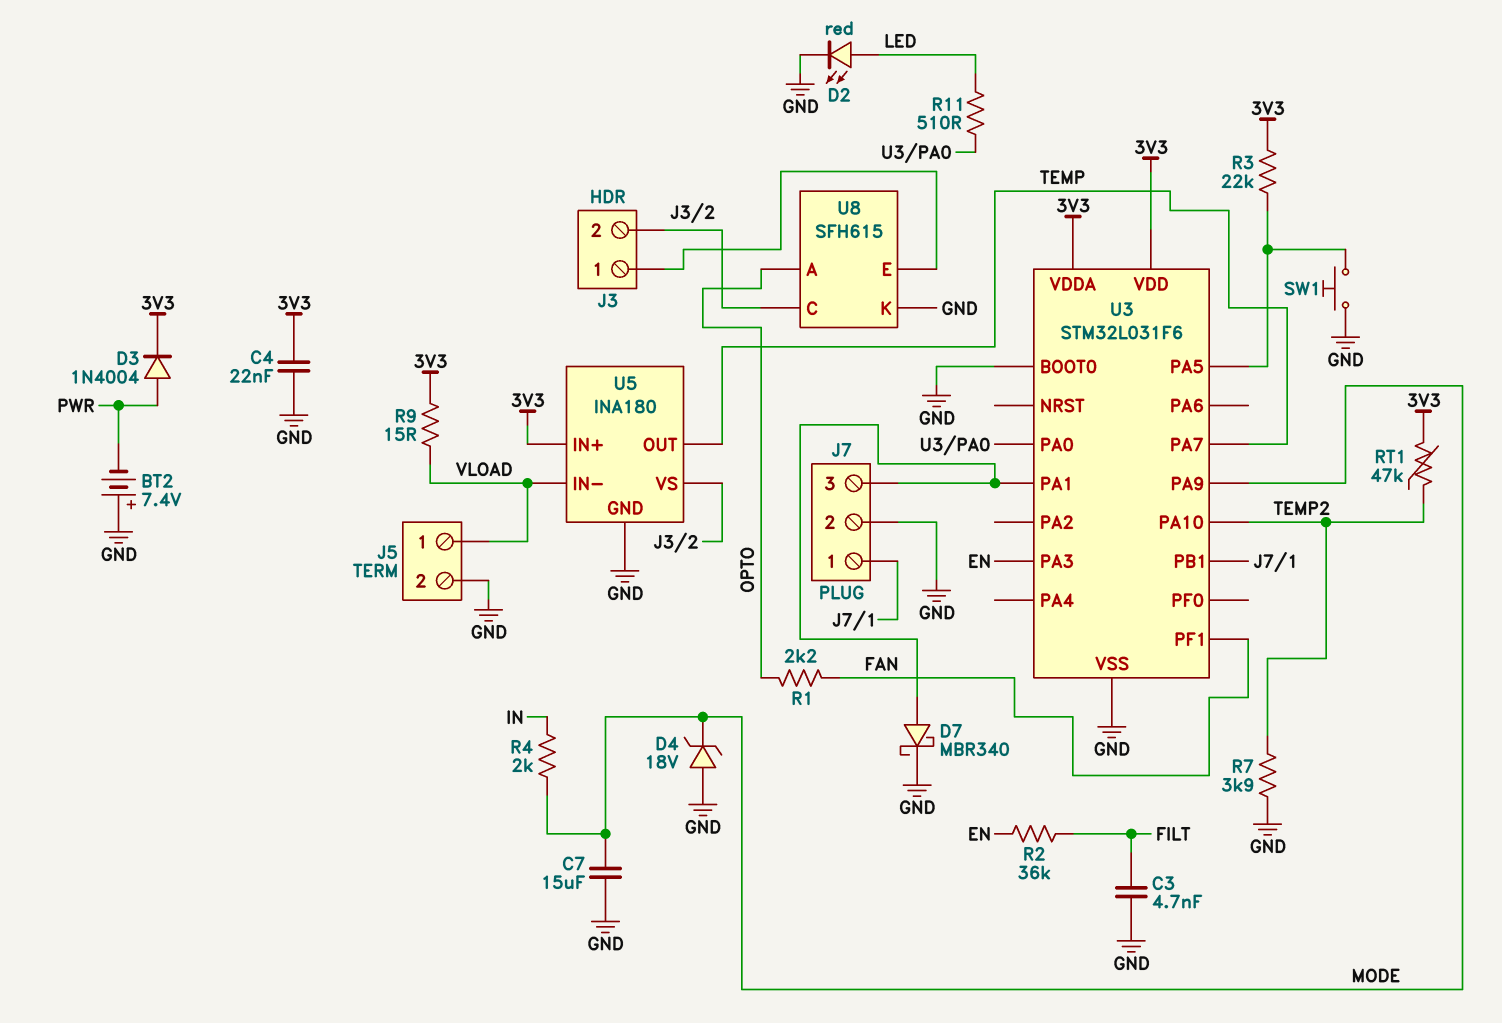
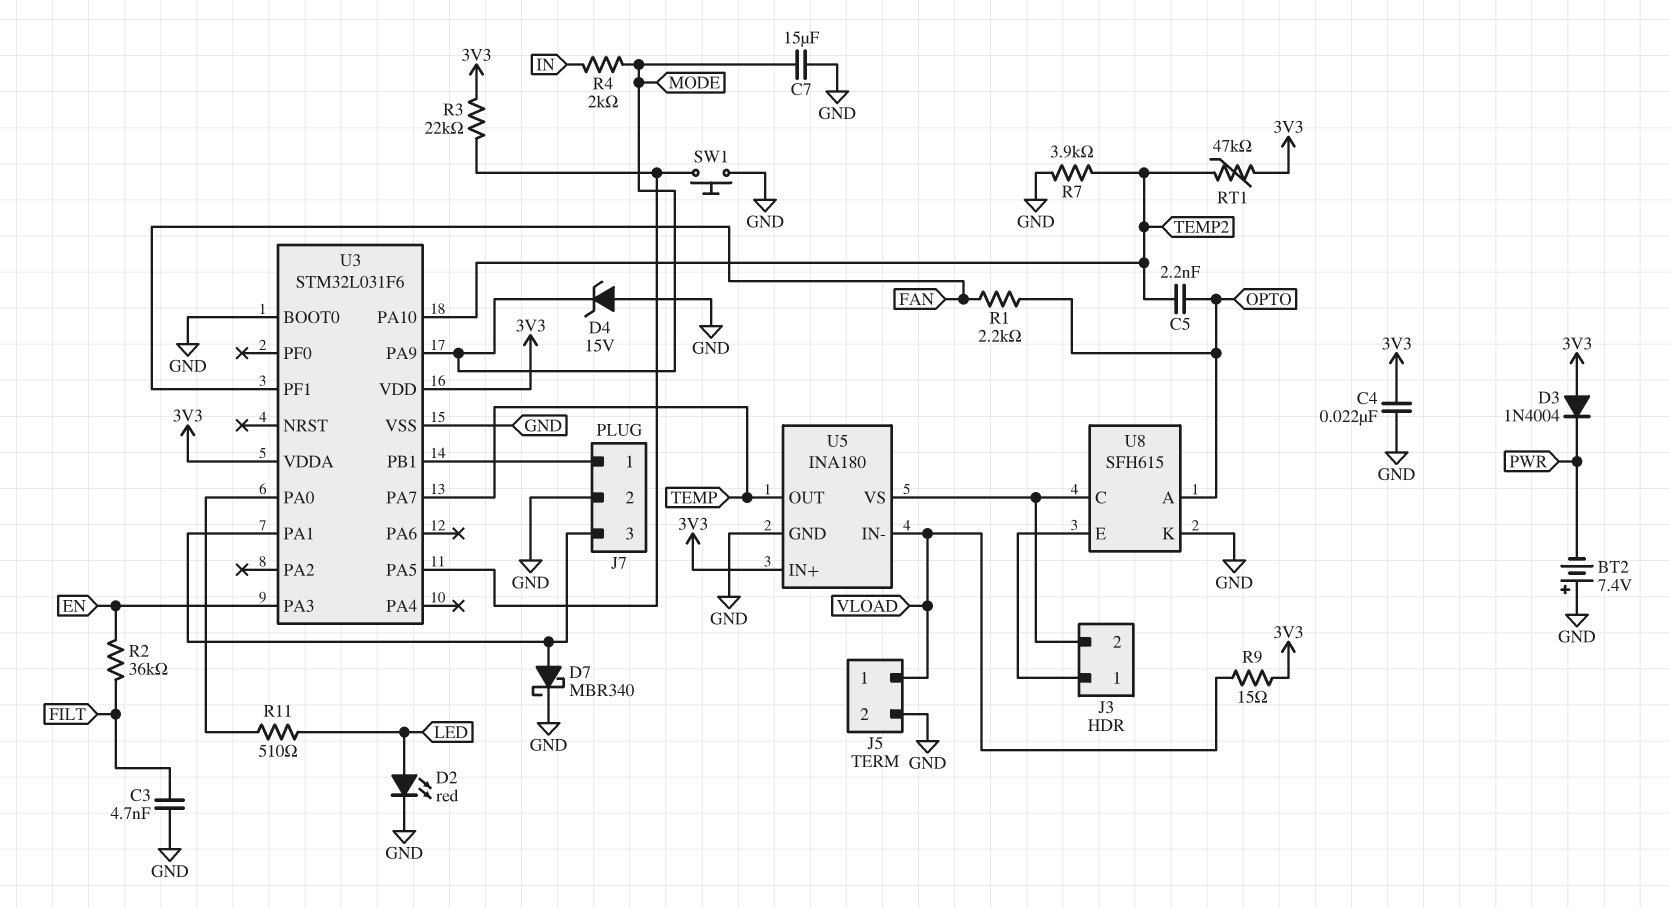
C5: none -> 2.2nF (OPTO, TEMP2)
D3: diode 1N4004 (A PWR, K 3V3) -> diode 1N4004 (A 3V3, K PWR)
D4: zener 18V (A GND, K MODE) -> zener 15V (A GND, K MODE)

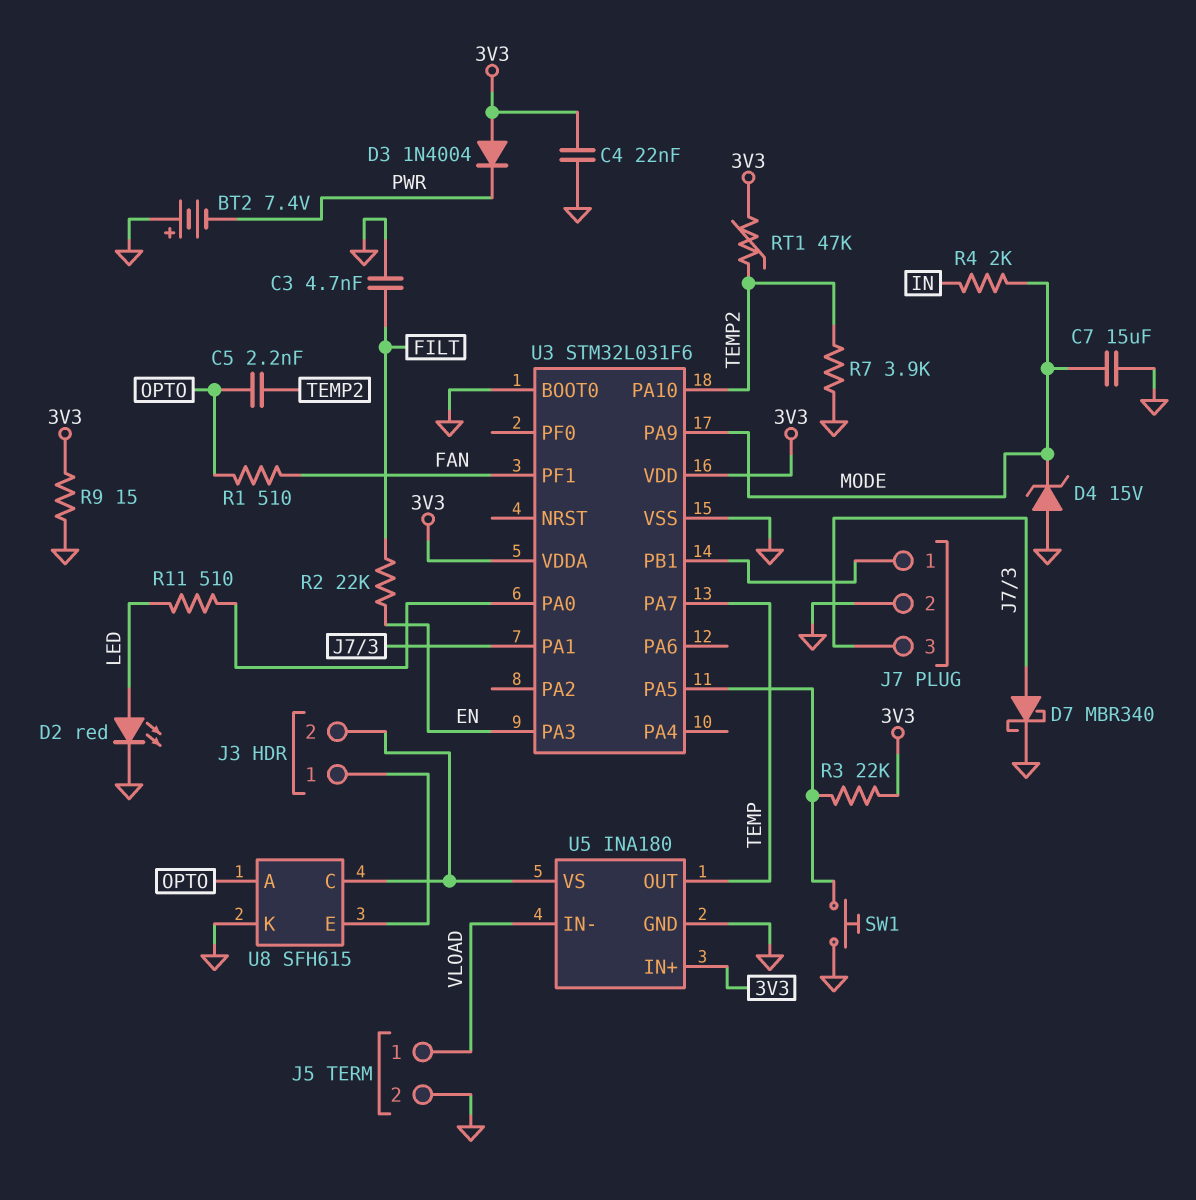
R1: 2.2k (FAN, OPTO) -> 510 (FAN, OPTO)
R2: 36k (EN, FILT) -> 22k (EN, FILT)
R9: 15 (3V3, VLOAD) -> 15 (3V3, GND)

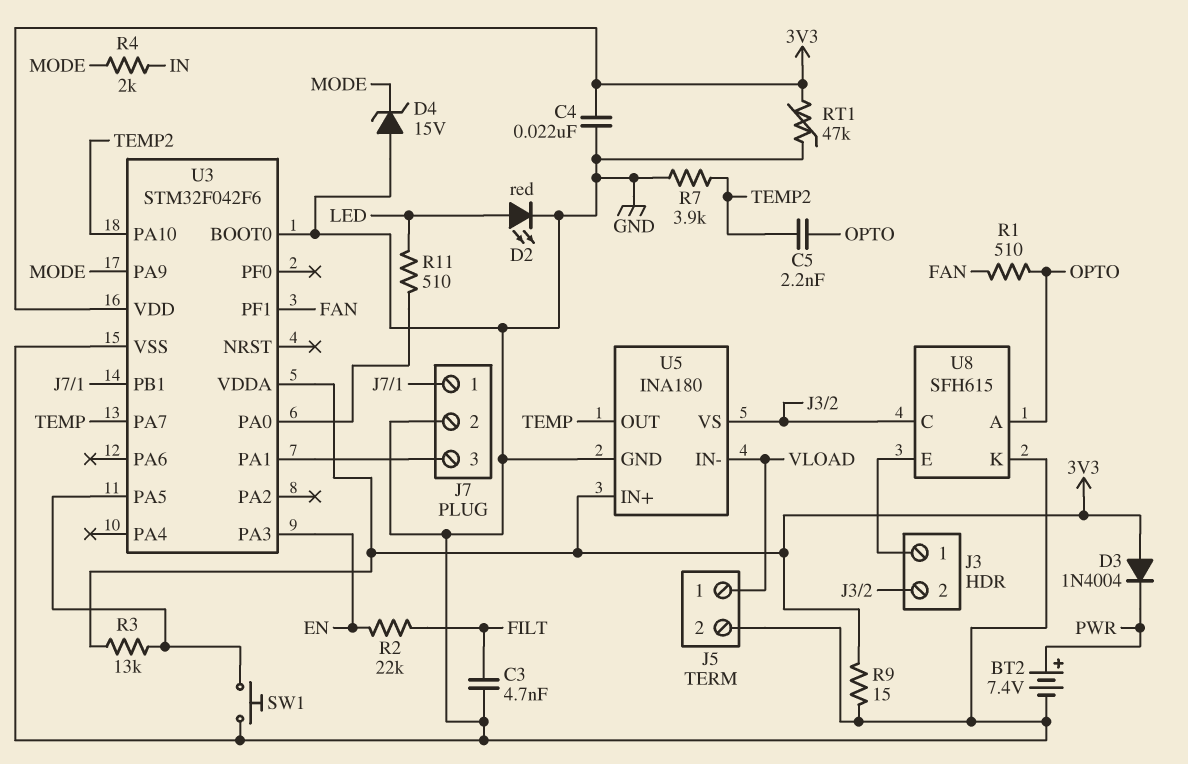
BT2: 7.4V (plus GND, minus PWR) -> 7.4V (plus PWR, minus GND)
C7: 15uF (GND, MODE) -> none
D7: schottky MBR340 (A J7/3, K GND) -> none
R3: 22k (3V3, U3/PA5) -> 13k (3V3, U3/PA5)
RT1: 47k (3V3, TEMP2) -> 47k (3V3, GND)
U3: STM32L031F6 -> STM32F042F6

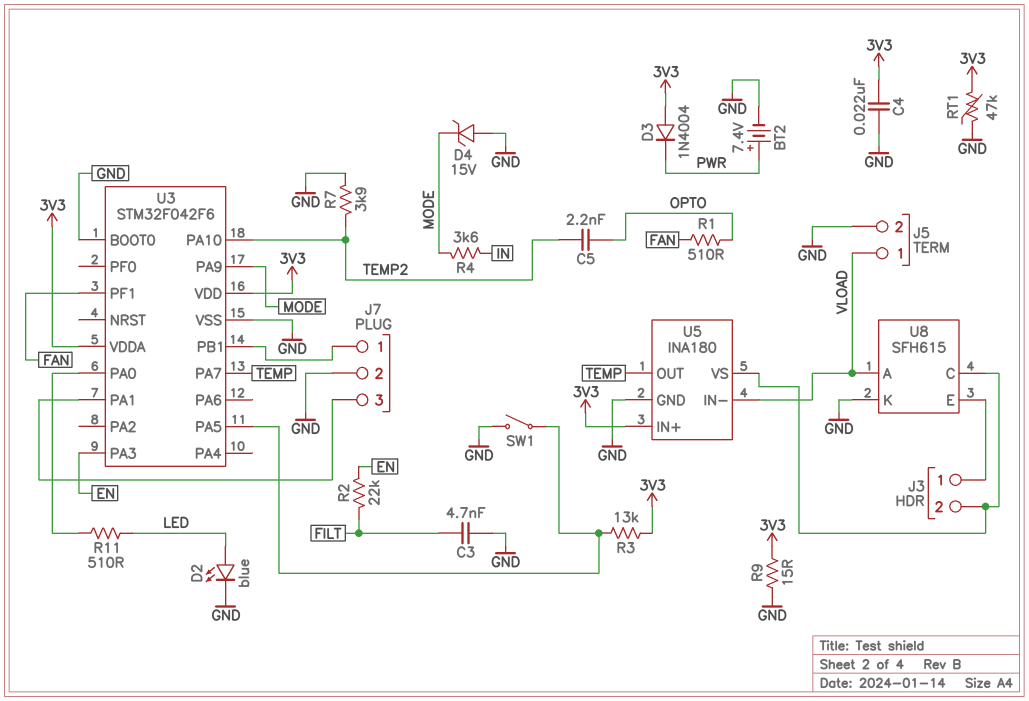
D2: LED red (A LED, K GND) -> LED blue (A LED, K GND)
R4: 2k (IN, MODE) -> 3.6k (IN, MODE)
SW1: button (GND, U3/PA5) -> switch (GND, U3/PA5)
U8 pin A: OPTO -> VLOAD

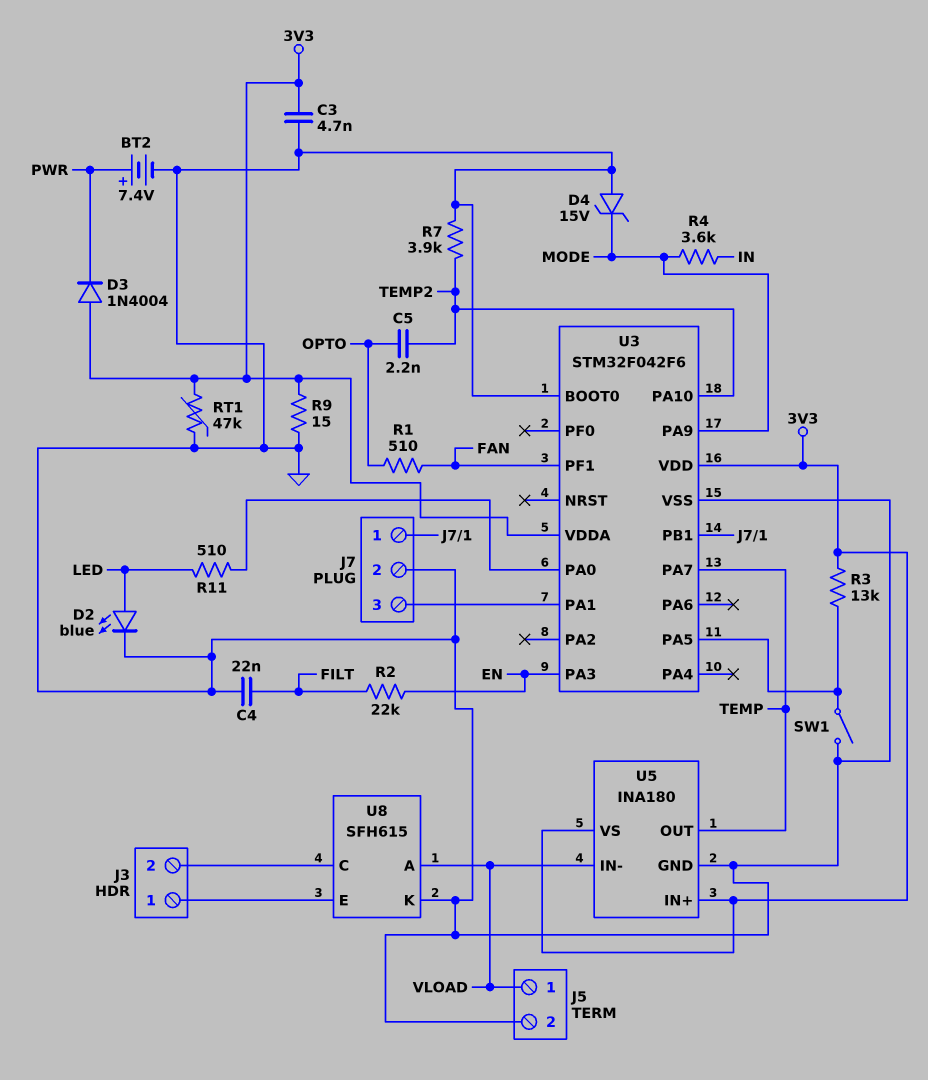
C3: 4.7nF (FILT, GND) -> 4.7nF (3V3, GND)
C4: 22nF (3V3, GND) -> 22nF (FILT, GND)
U5 pin VS: J3/2 -> 3V3

